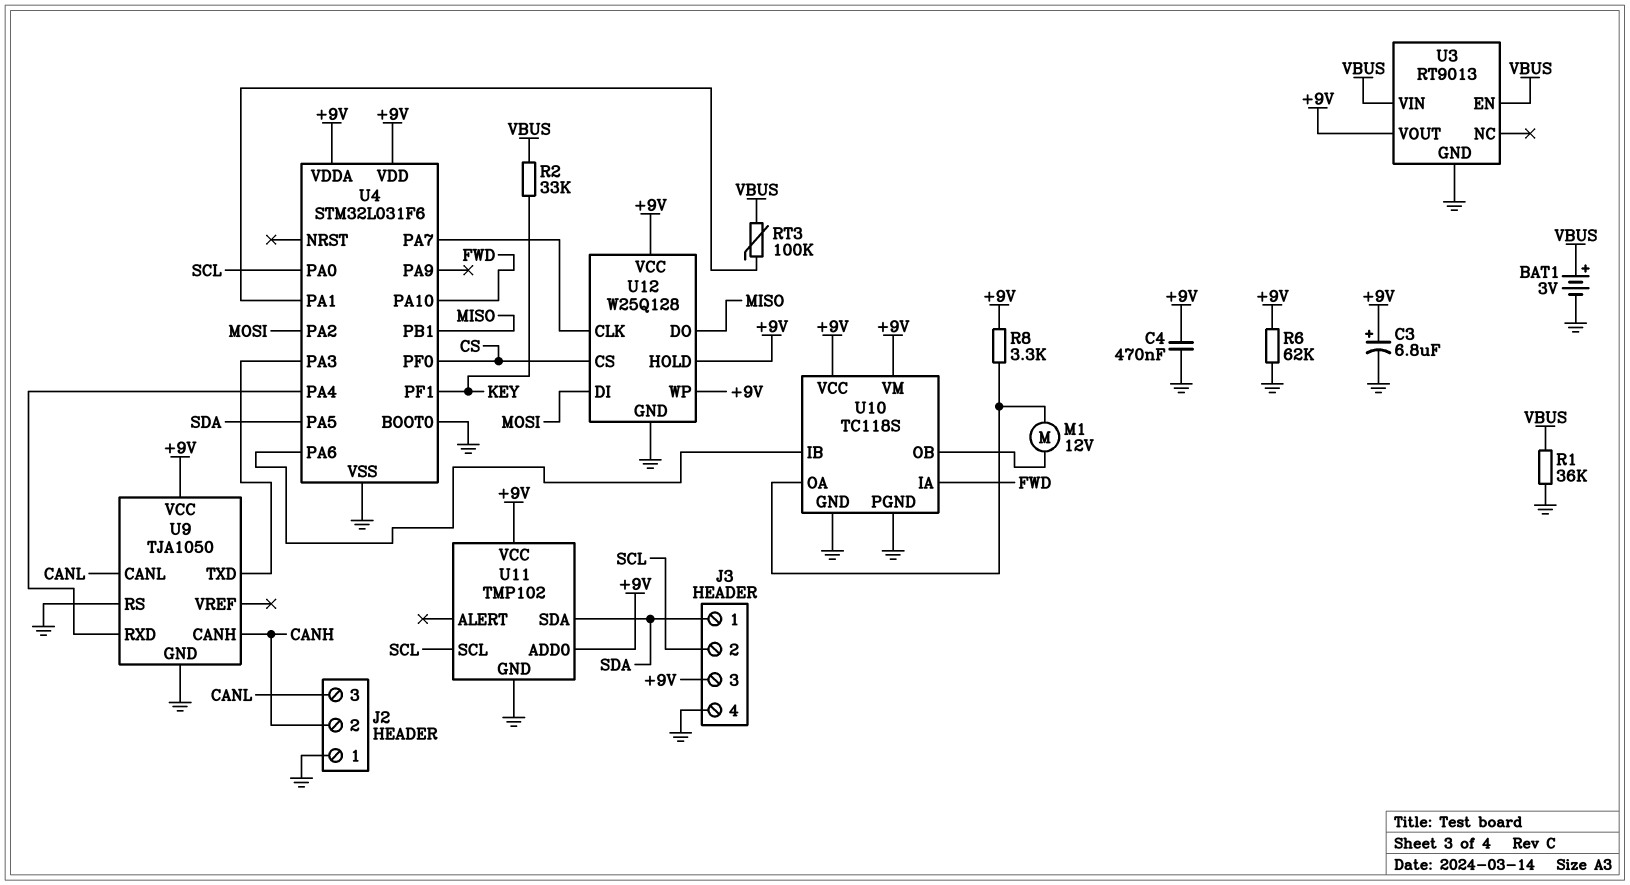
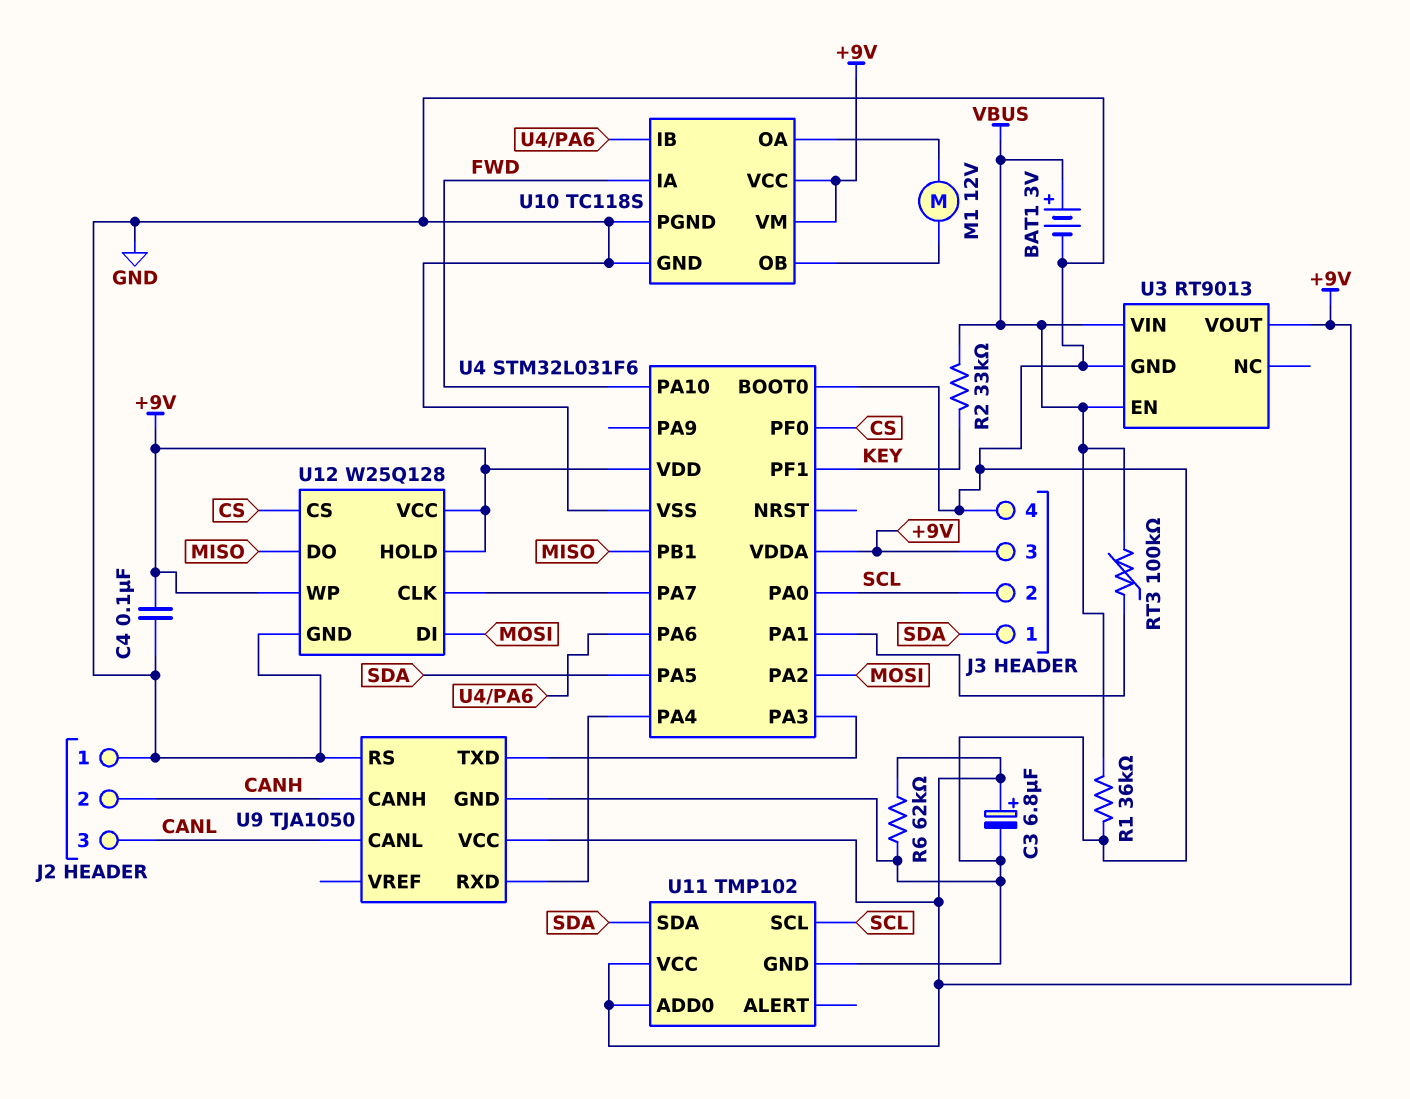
C4: 470nF (+9V, GND) -> 100nF (+9V, GND)
R8: 3.3k (+9V, U10/OA) -> none

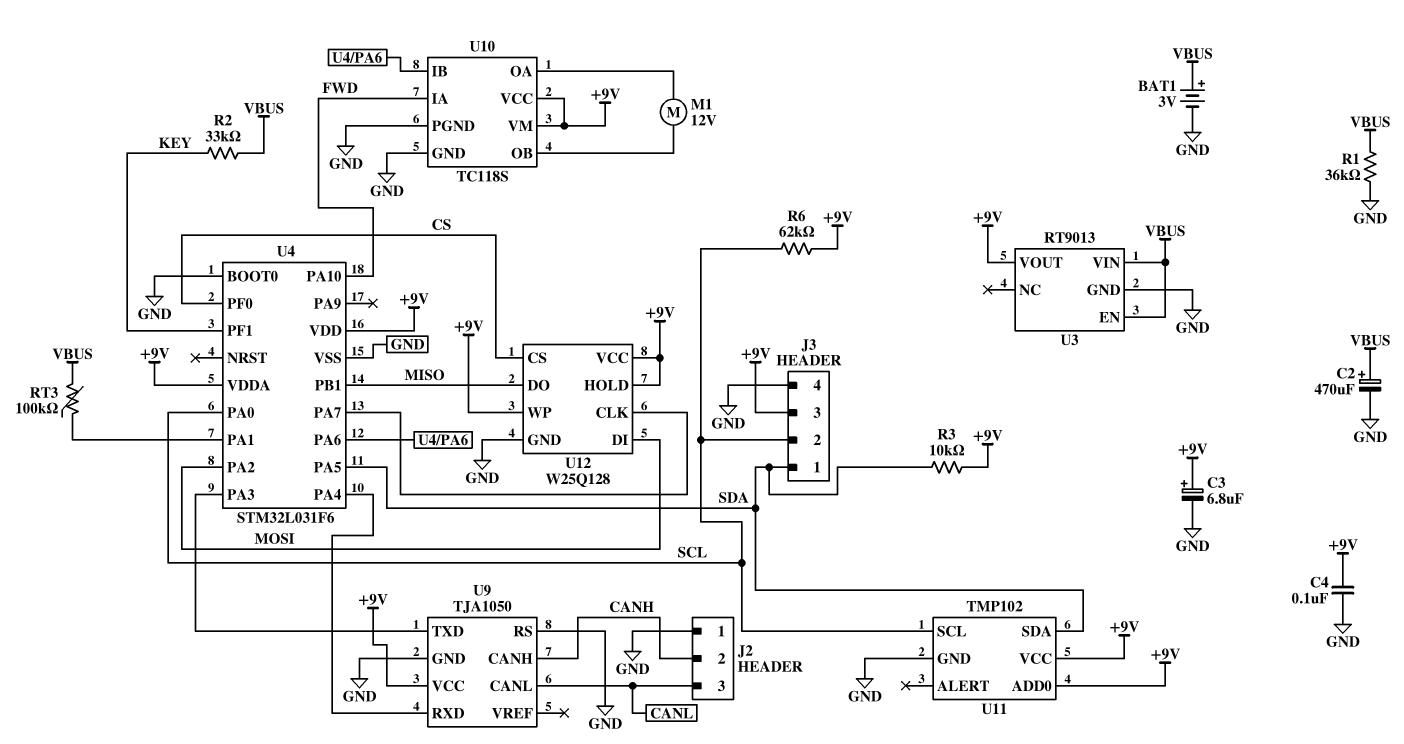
C2: none -> 470uF (plus VBUS, minus GND)
R3: none -> 10k (+9V, SDA)
R6: 62k (+9V, GND) -> 62k (+9V, SCL)

